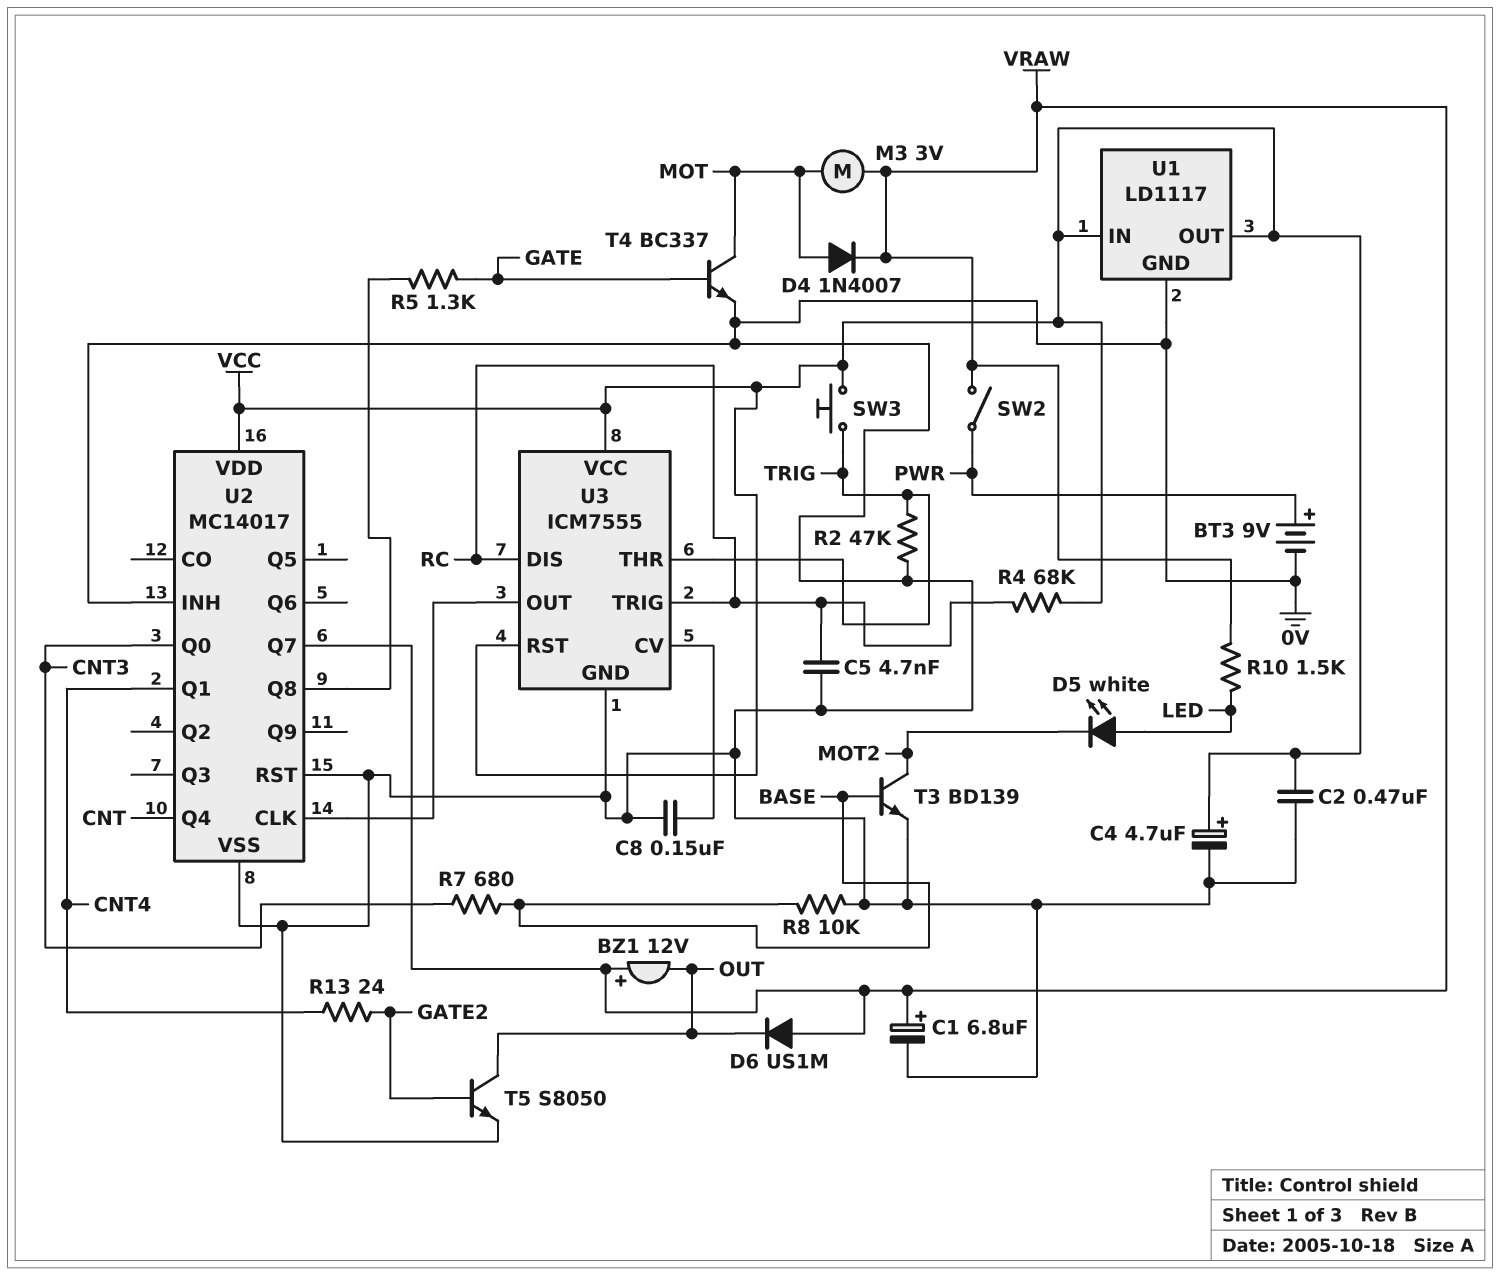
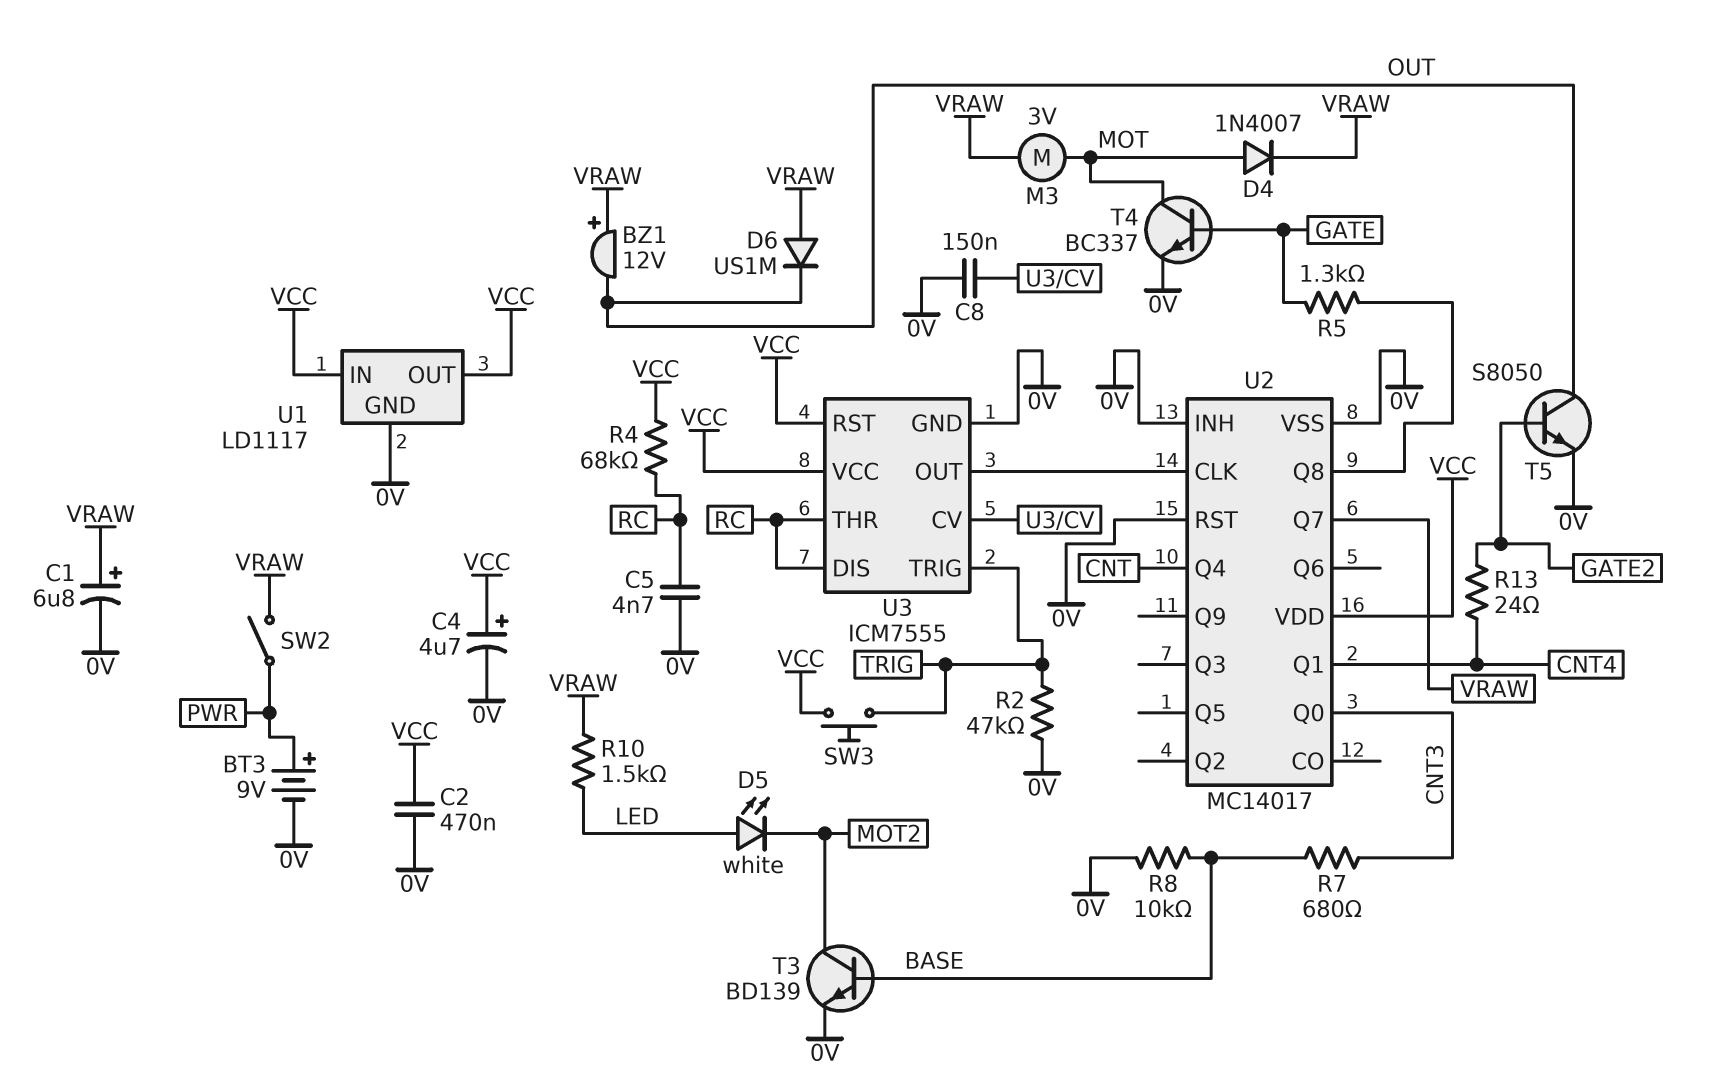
U3 pin THR: TRIG -> RC
U3 pin TRIG: RC -> TRIG

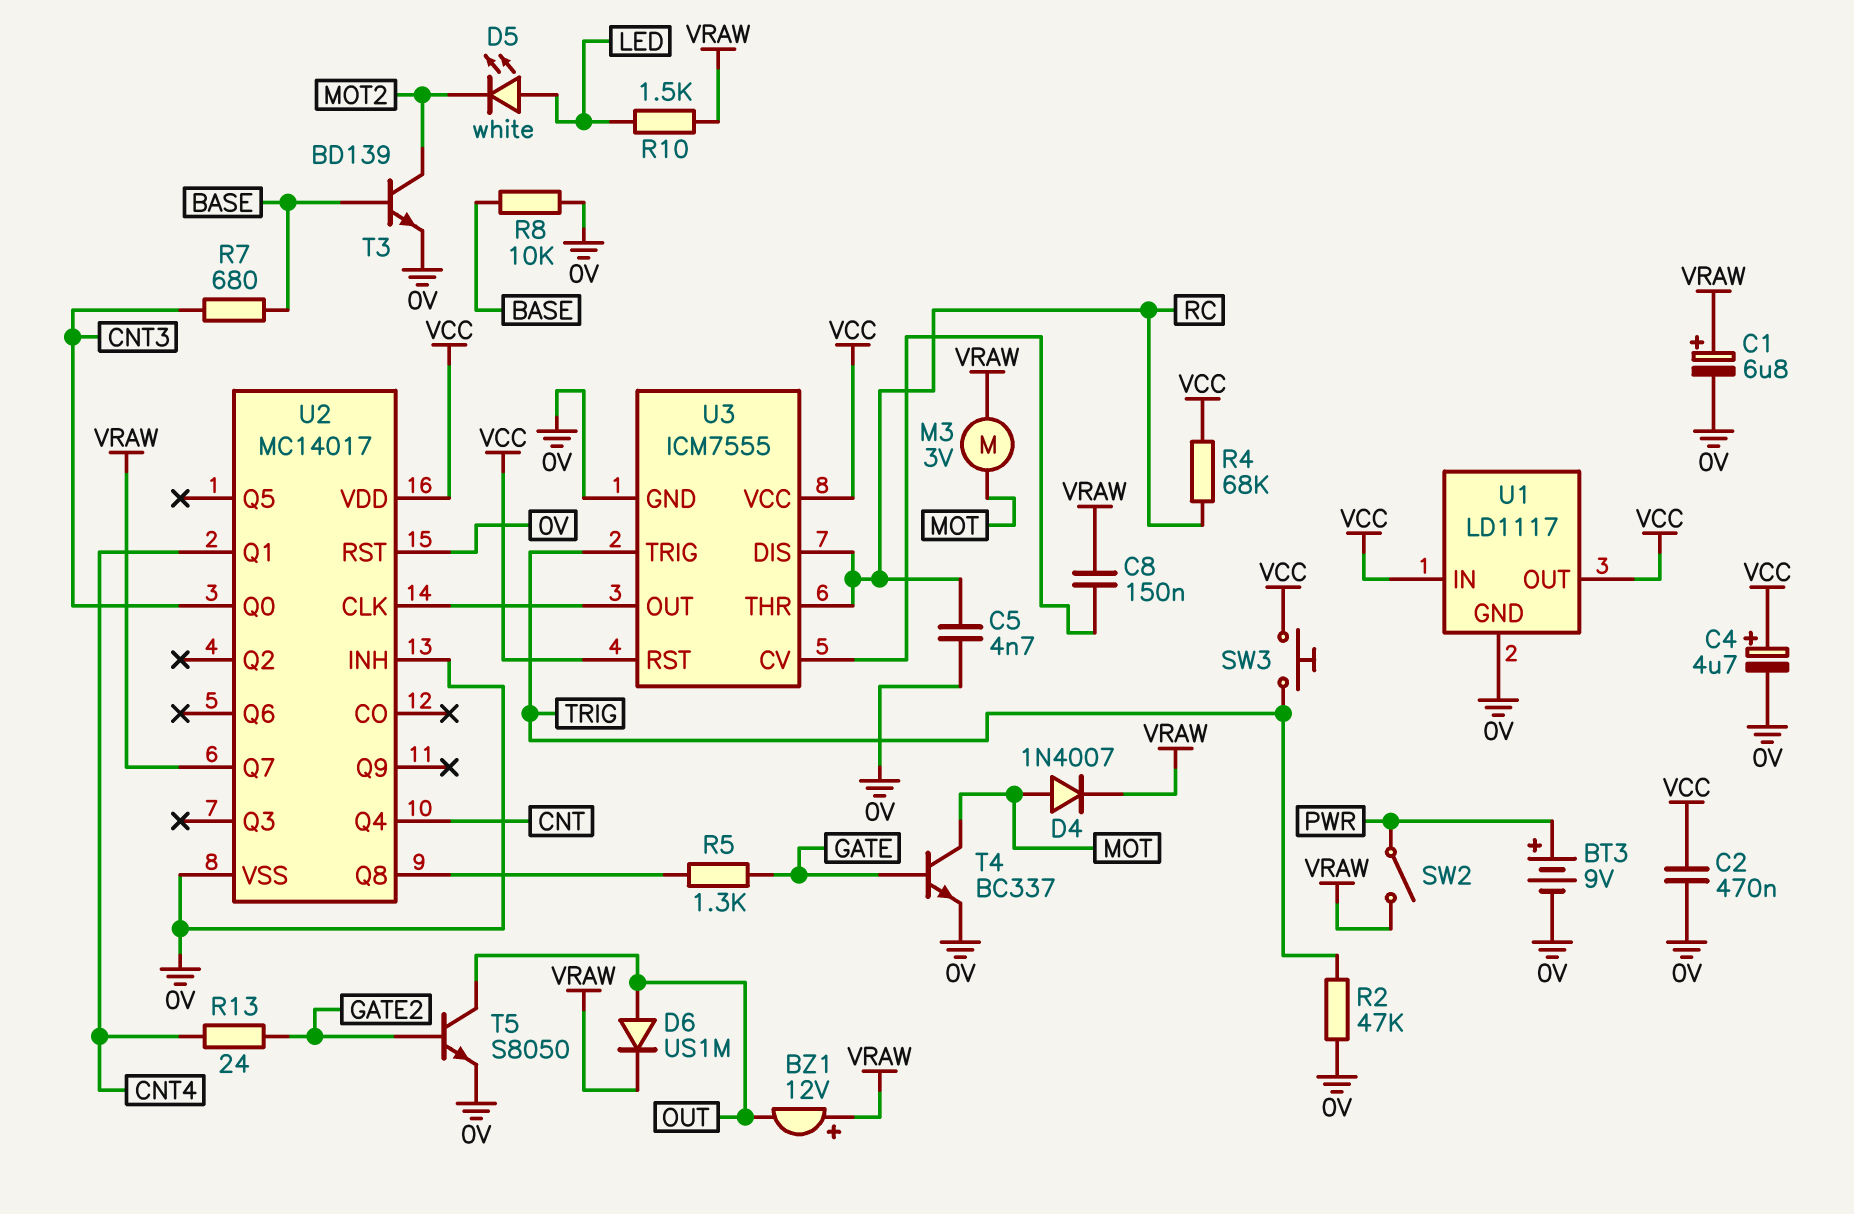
C8: 150nF (0V, U3/CV) -> 150nF (U3/CV, VRAW)
D6: diode US1M (A VRAW, K OUT) -> diode US1M (A OUT, K VRAW)

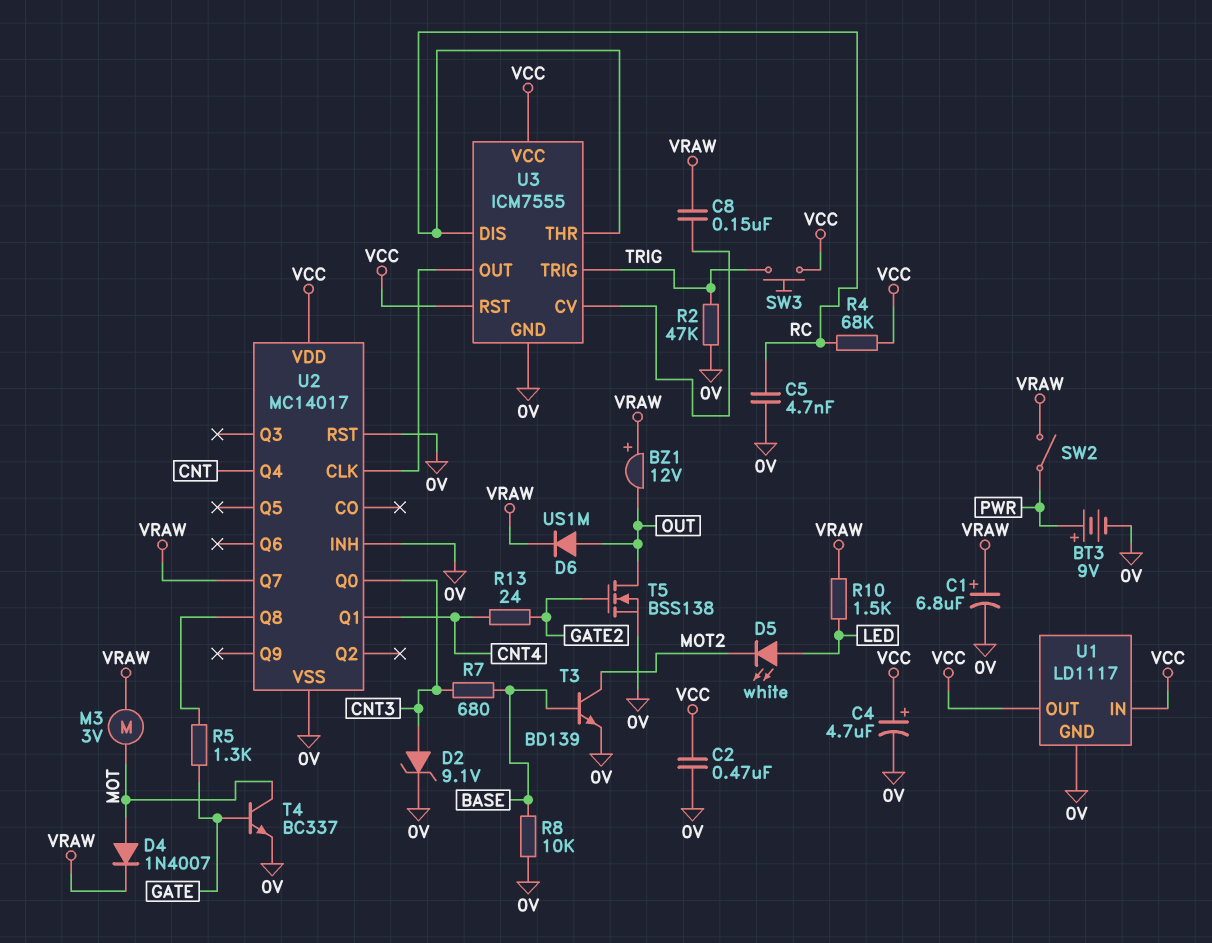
D2: none -> zener 9.1V (A CNT3, K 0V)
T5: NPN S8050 (B GATE2, C OUT, E 0V) -> NMOS BSS138 (G GATE2, D OUT, S 0V)

